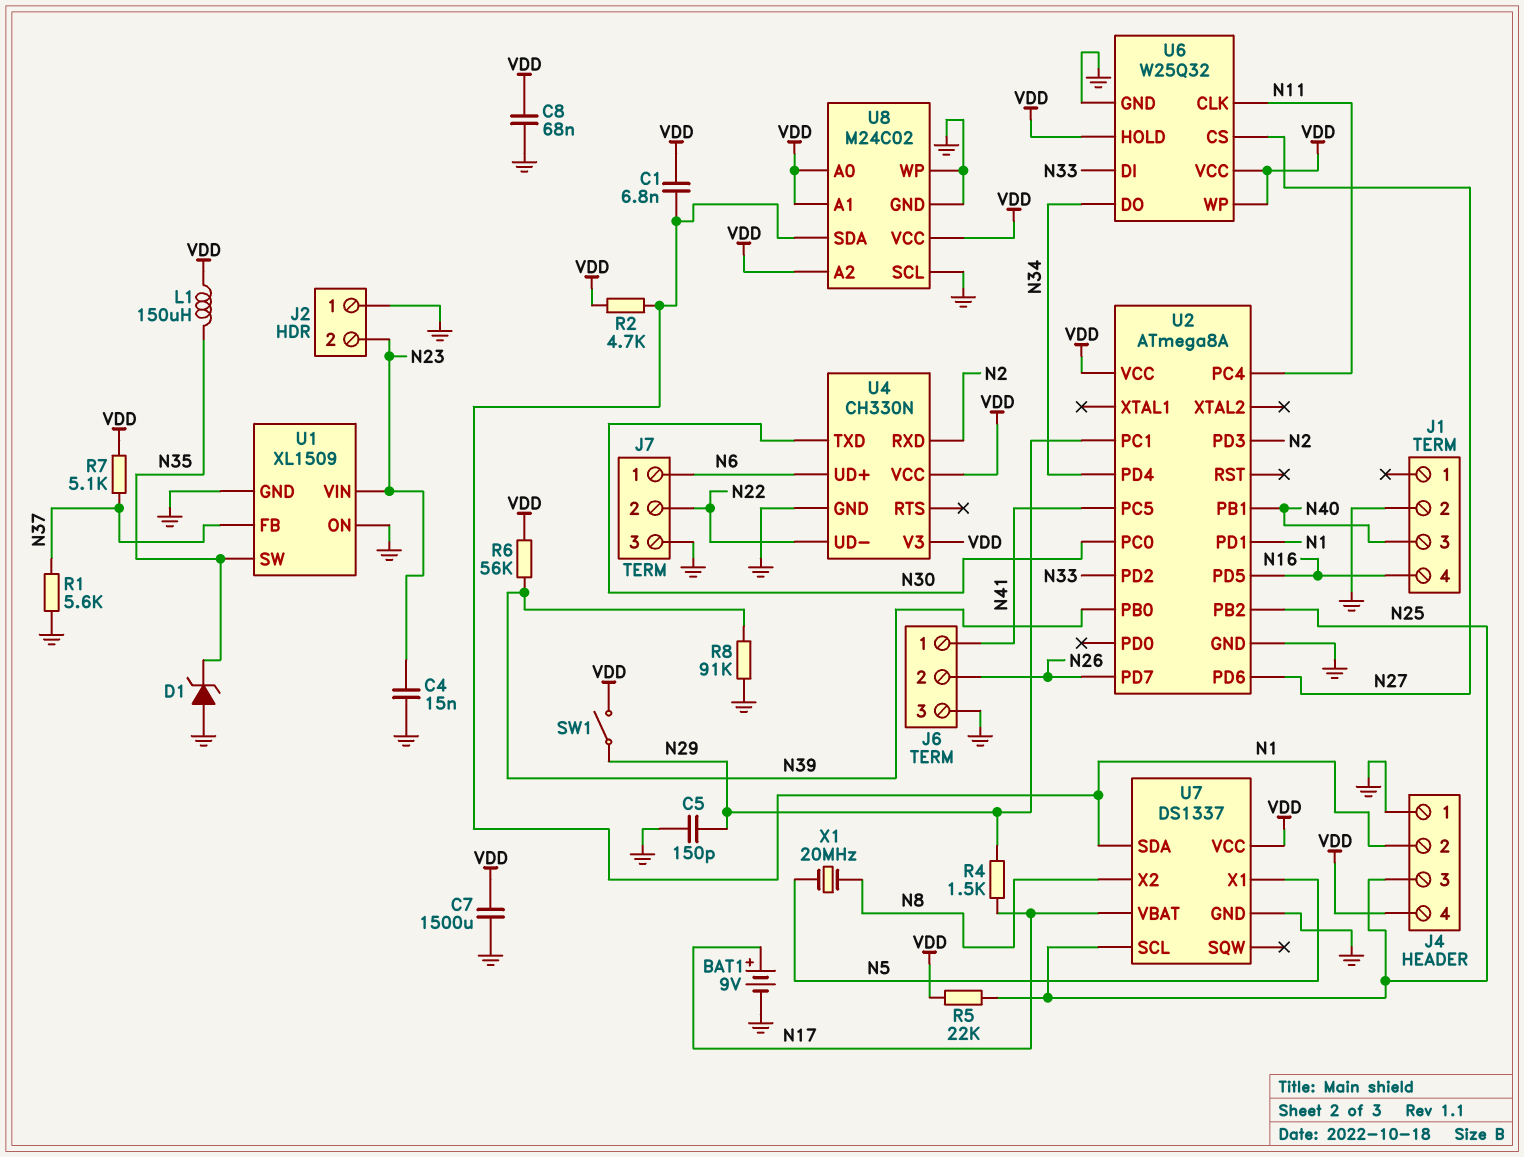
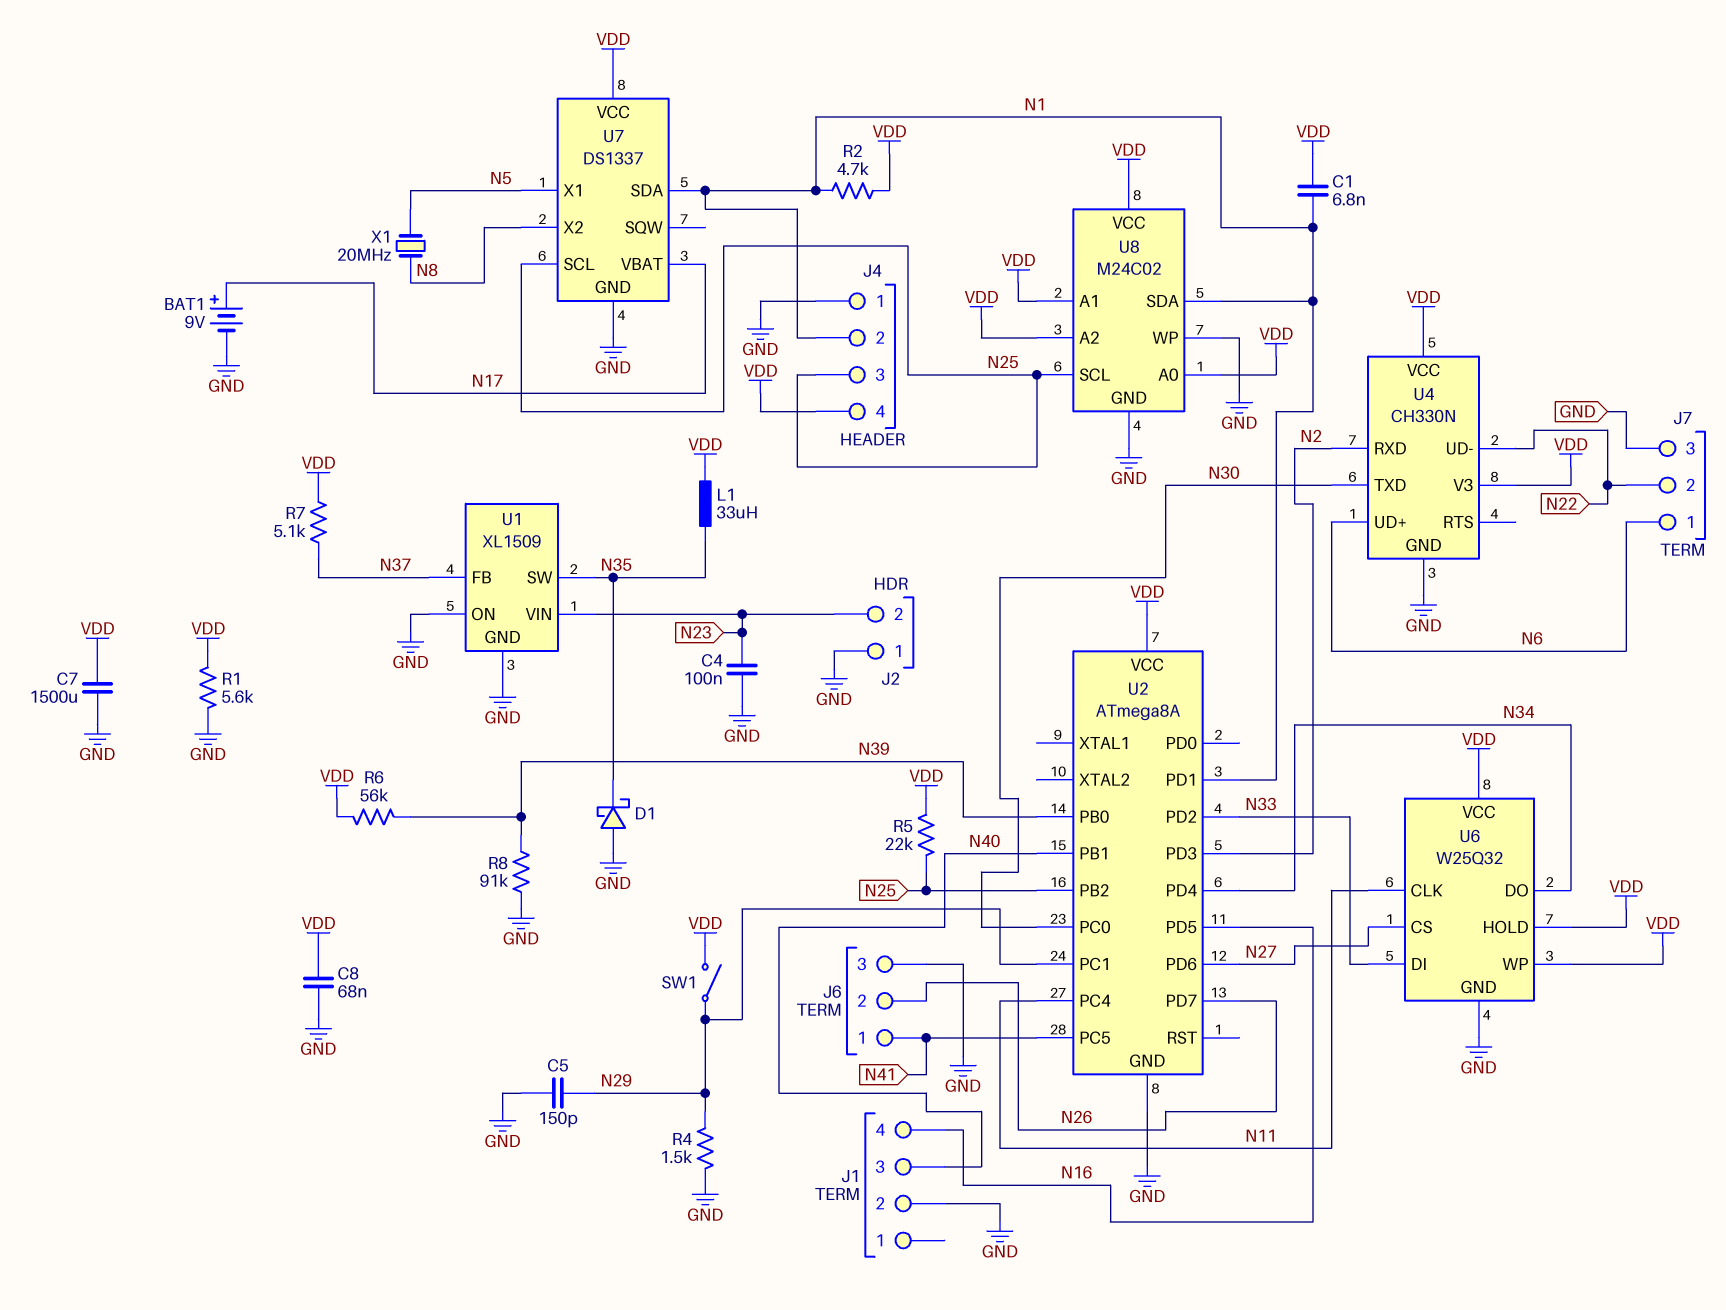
C4: 15nF (GND, N23) -> 100nF (GND, N23)
D1: zener (A GND, K N35) -> schottky (A GND, K N35)
L1: 150uH (N35, VDD) -> 33uH (N35, VDD)
R1: 5.6k (GND, N37) -> 5.6k (GND, VDD)
R4: 1.5k (N17, N29) -> 1.5k (GND, N29)
U8 pin SCL: GND -> N25

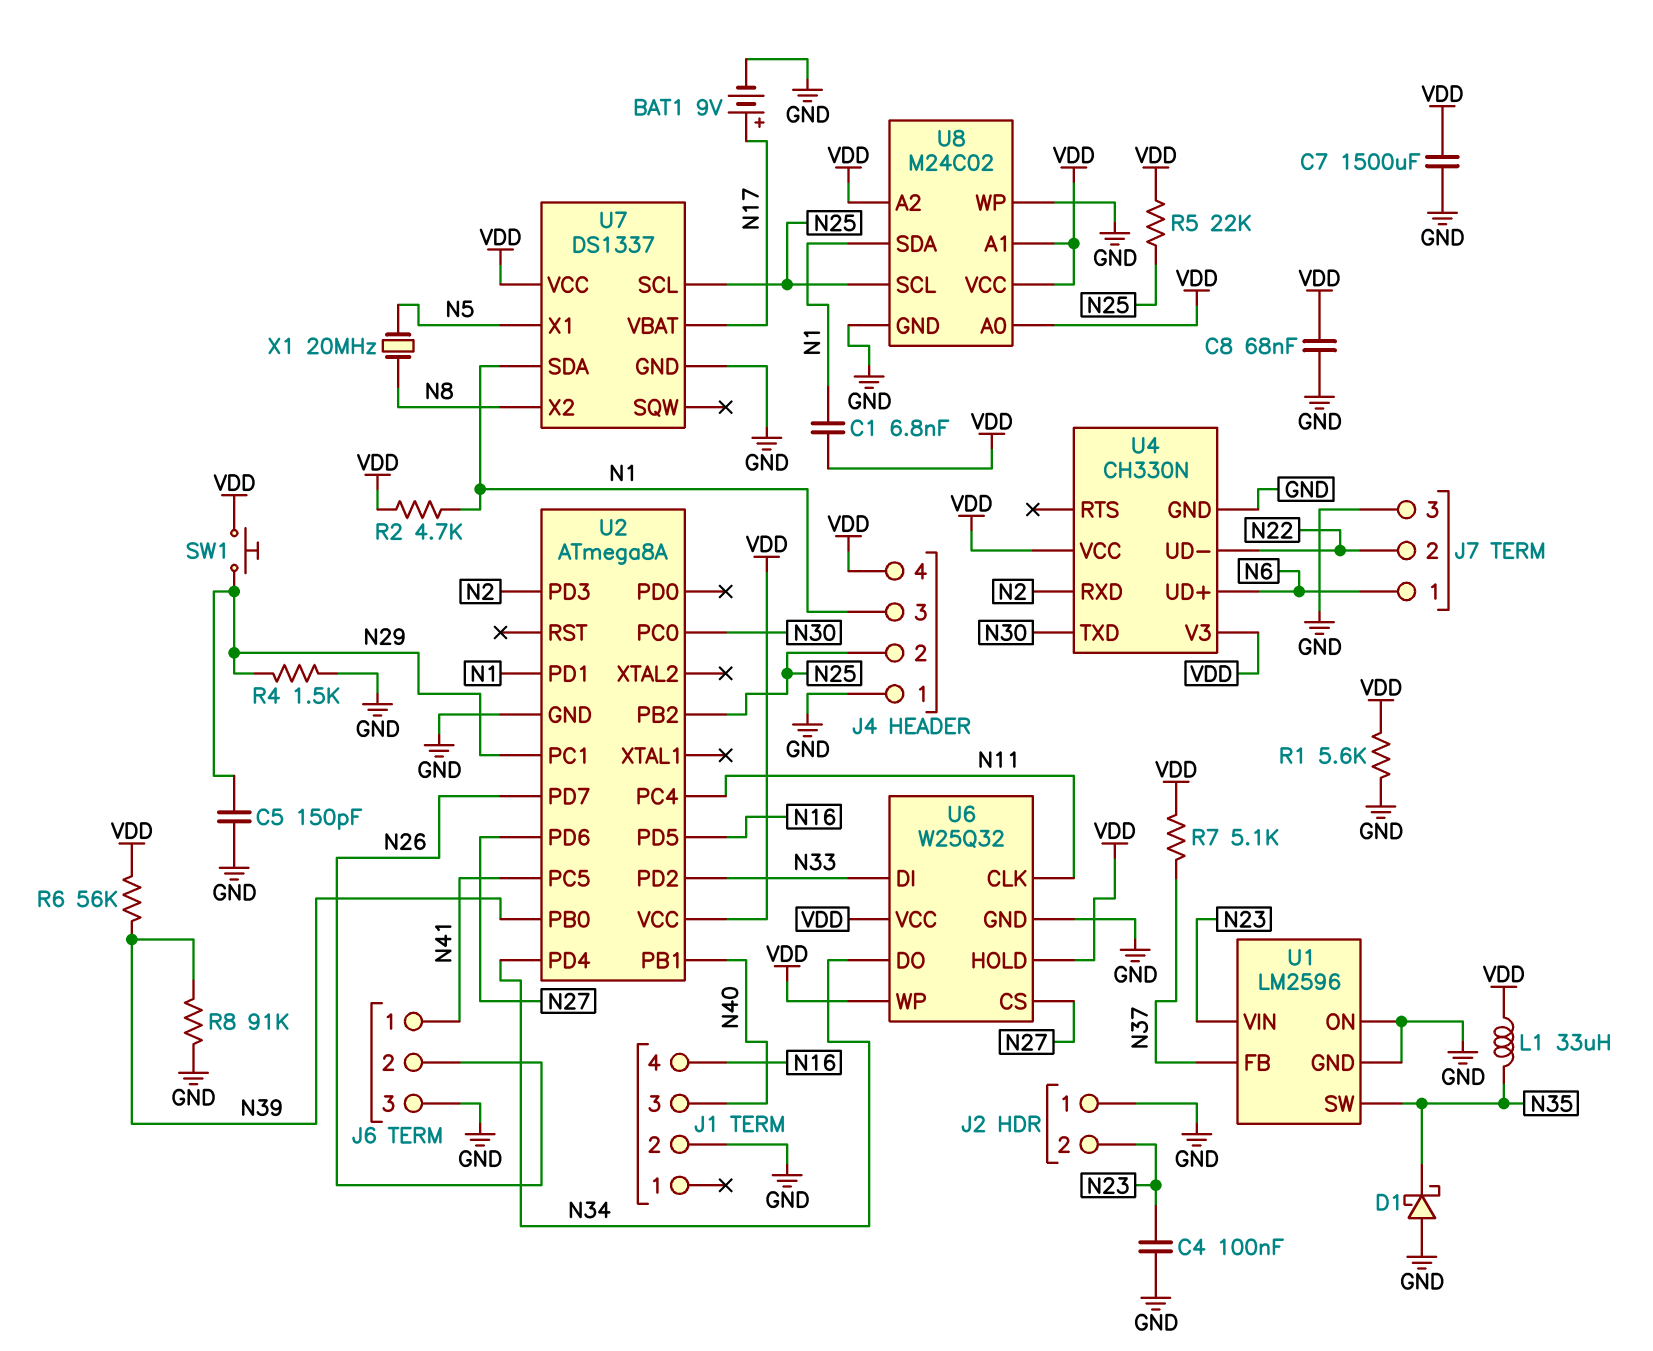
J4 pin 2: N1 -> N25
J4 pin 3: N25 -> N1
SW1: switch (N29, VDD) -> button (N29, VDD)
U1: XL1509 -> LM2596

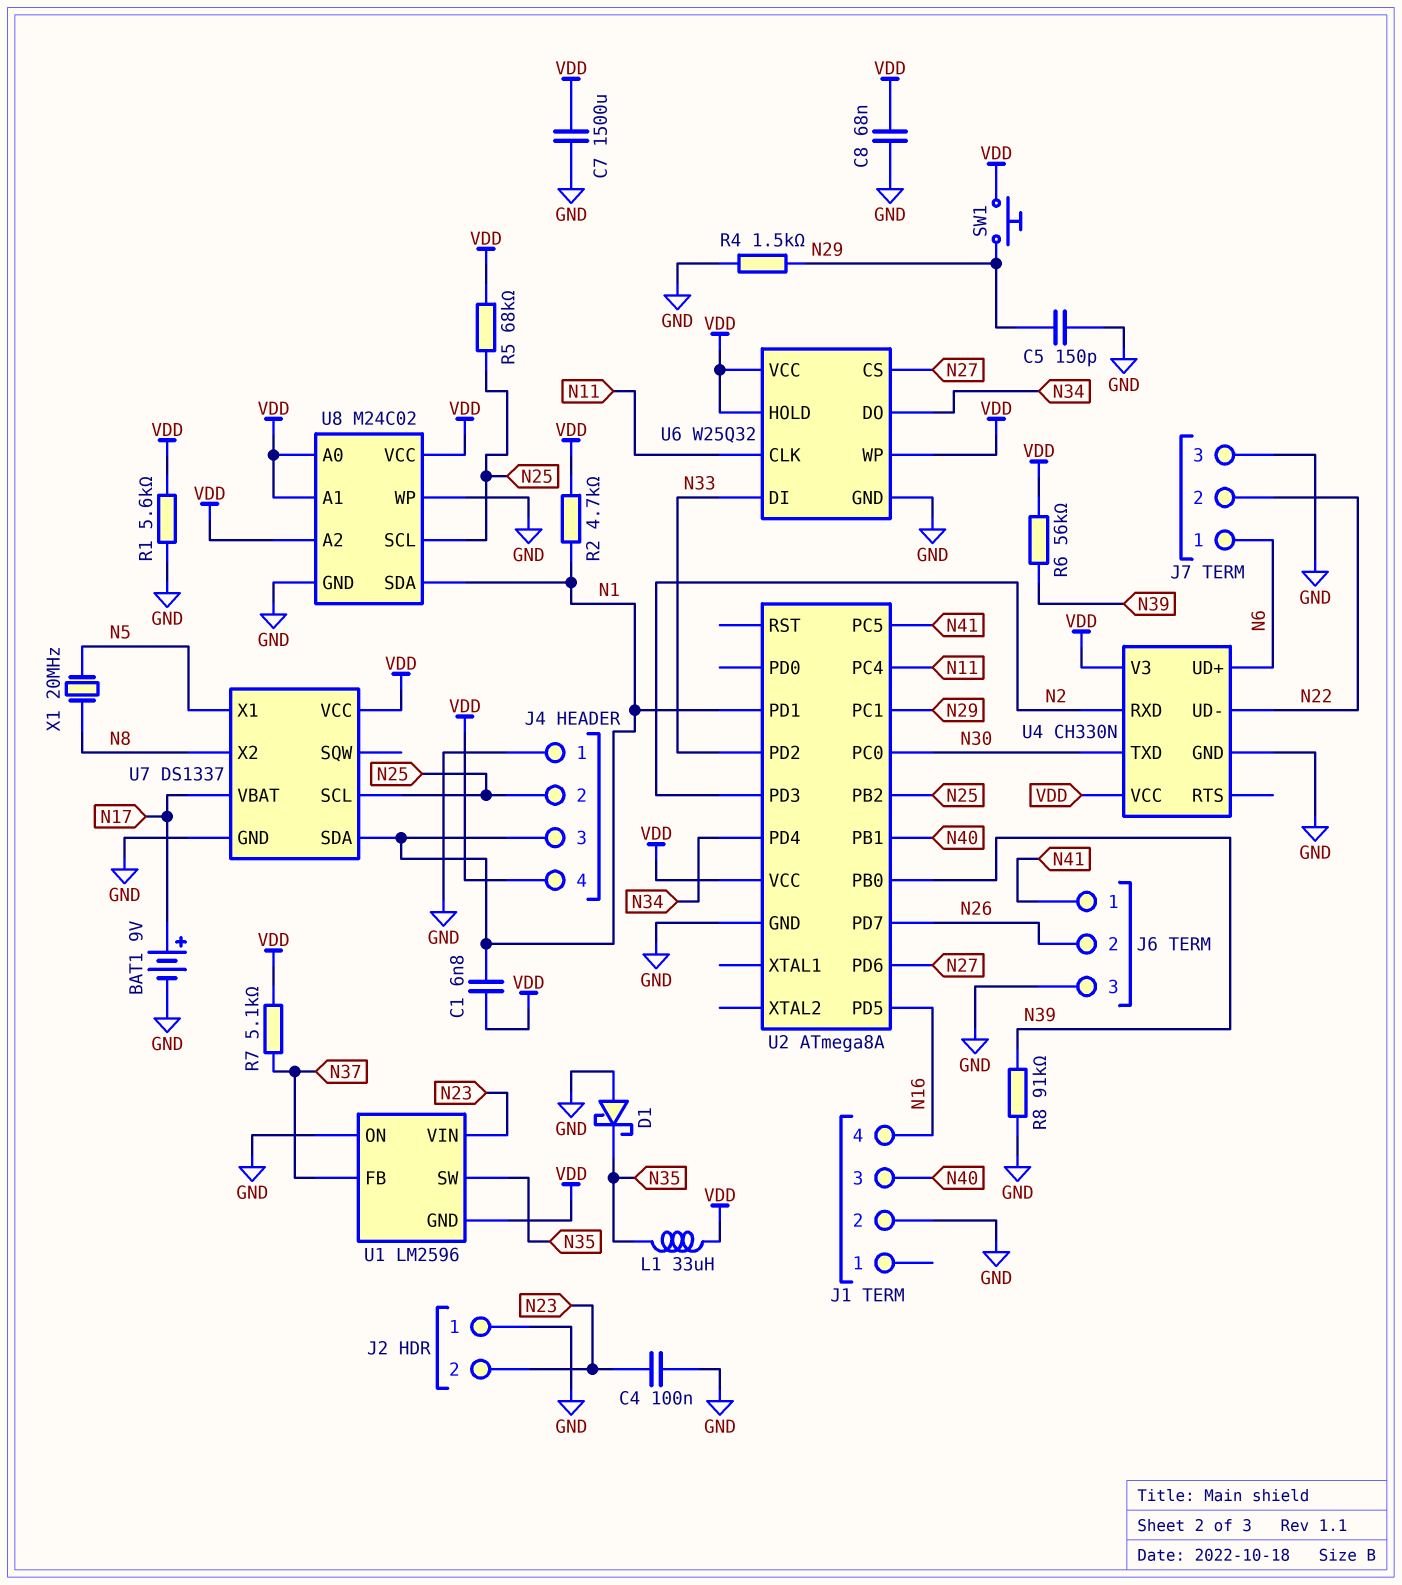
R5: 22k (N25, VDD) -> 68k (N25, VDD)
U1 pin GND: GND -> VDD

